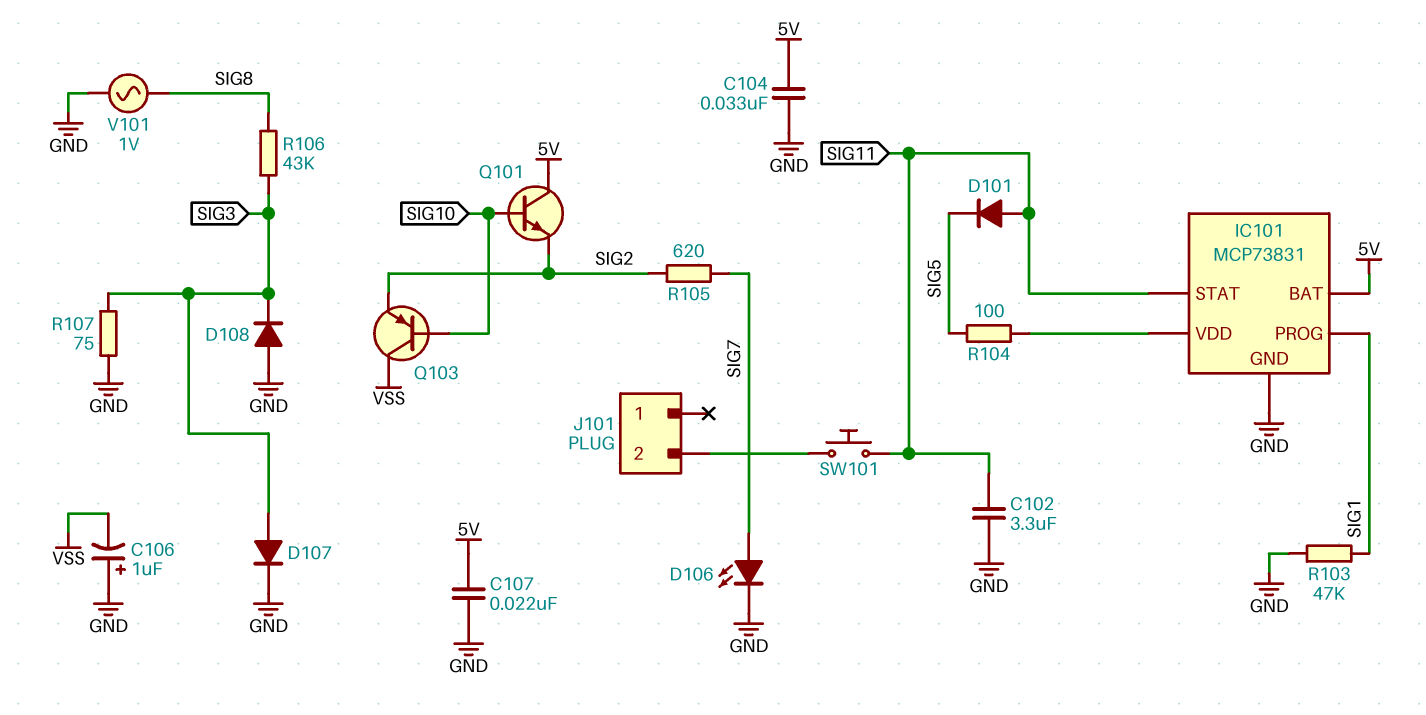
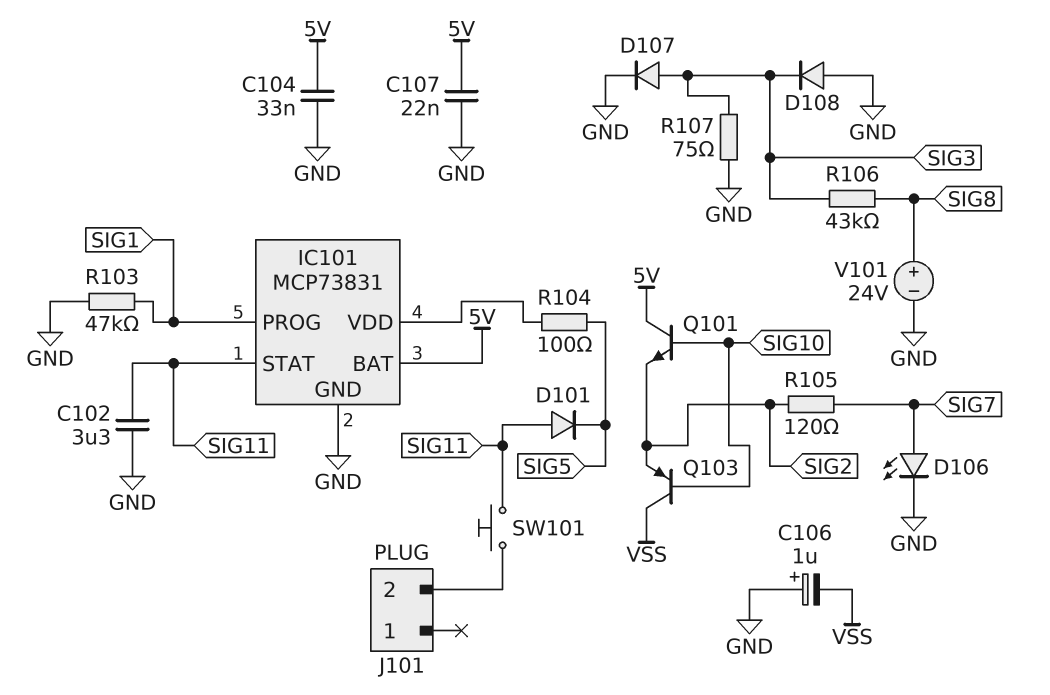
R105: 620 (SIG2, SIG7) -> 120 (SIG2, SIG7)
V101: AC 1V (GND, SIG8) -> 24V (plus SIG8, minus GND)

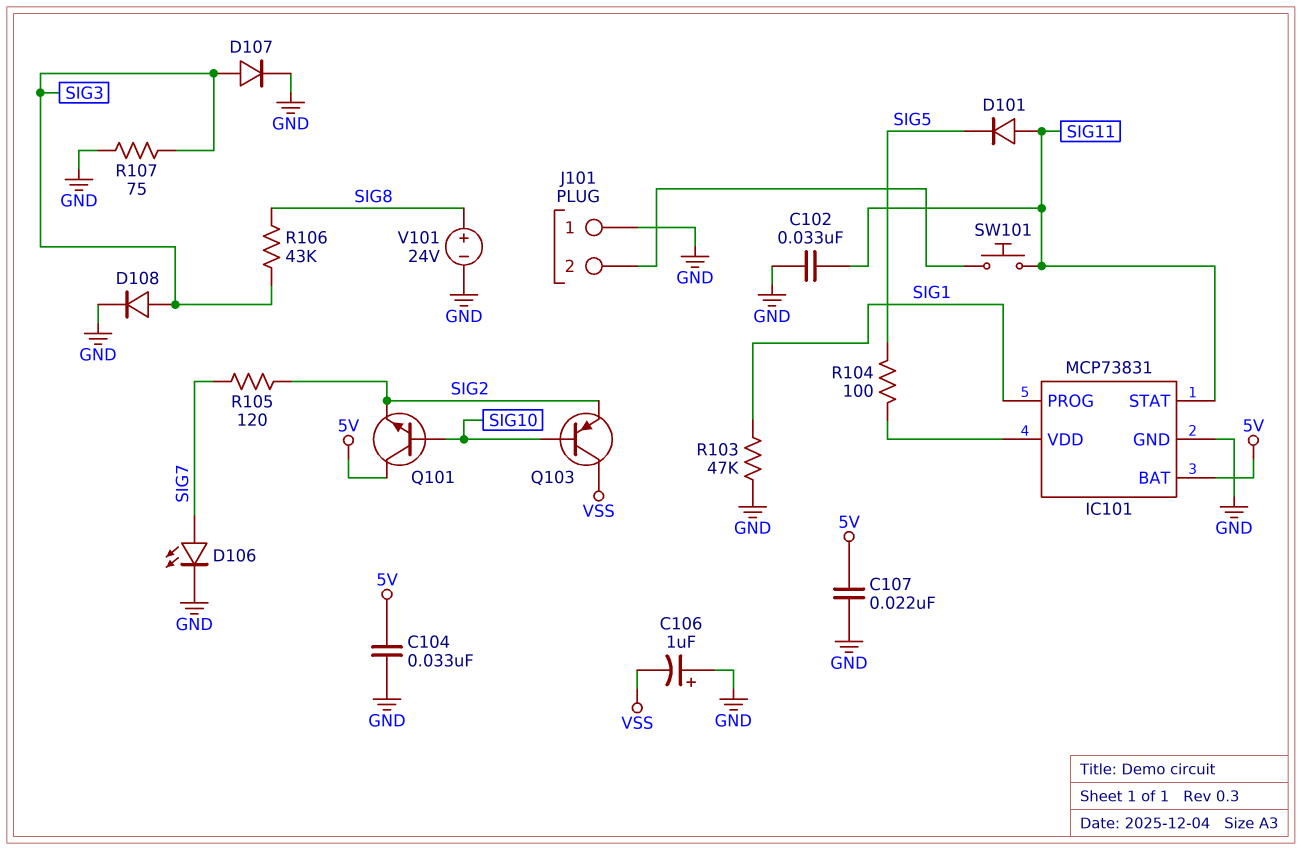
C102: 3.3uF (GND, SIG11) -> 33nF (GND, SIG11)
D108: diode (A GND, K SIG3) -> diode (A SIG3, K GND)
J101 pin 1: none -> GND

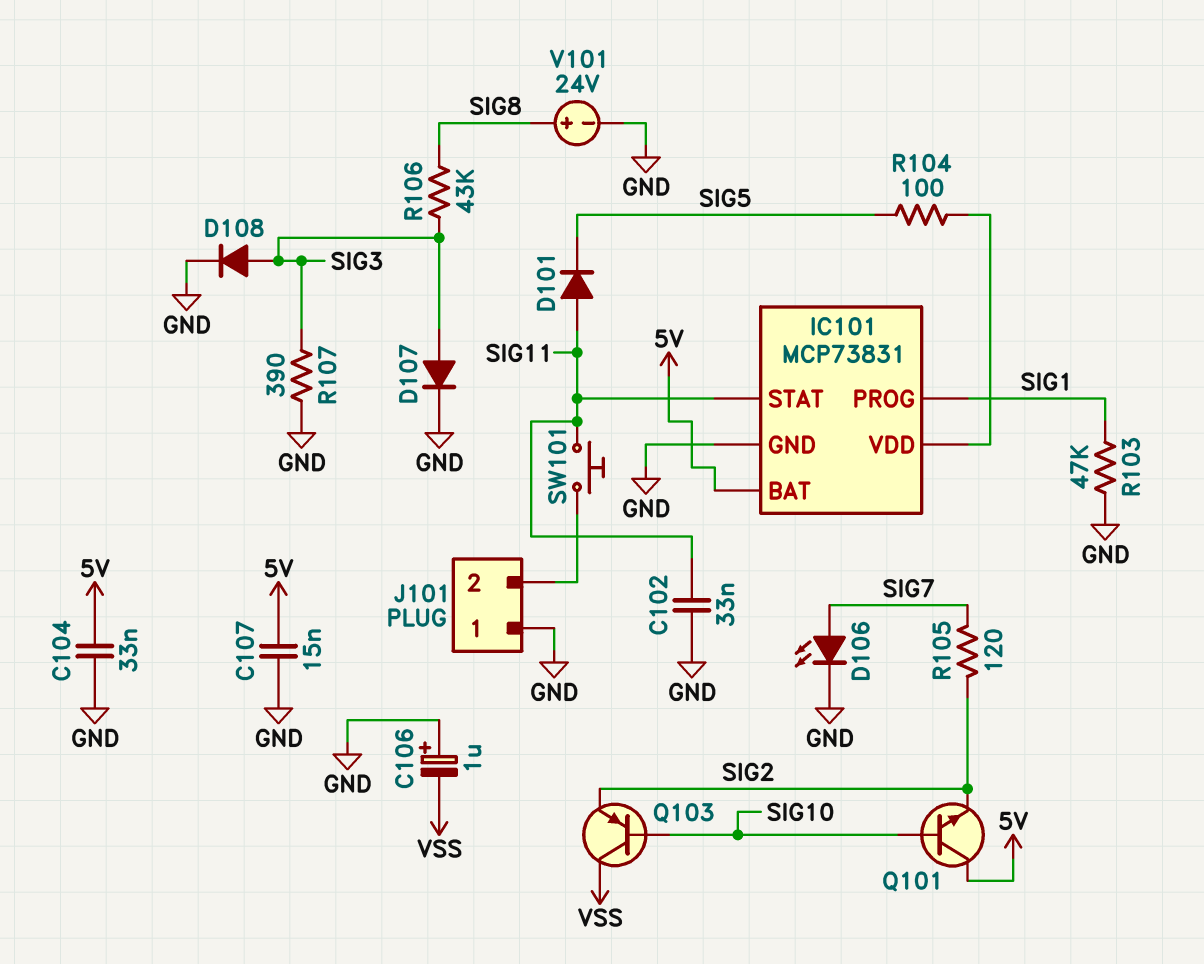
C107: 22nF (5V, GND) -> 15nF (5V, GND)
R107: 75 (GND, SIG3) -> 390 (GND, SIG3)

